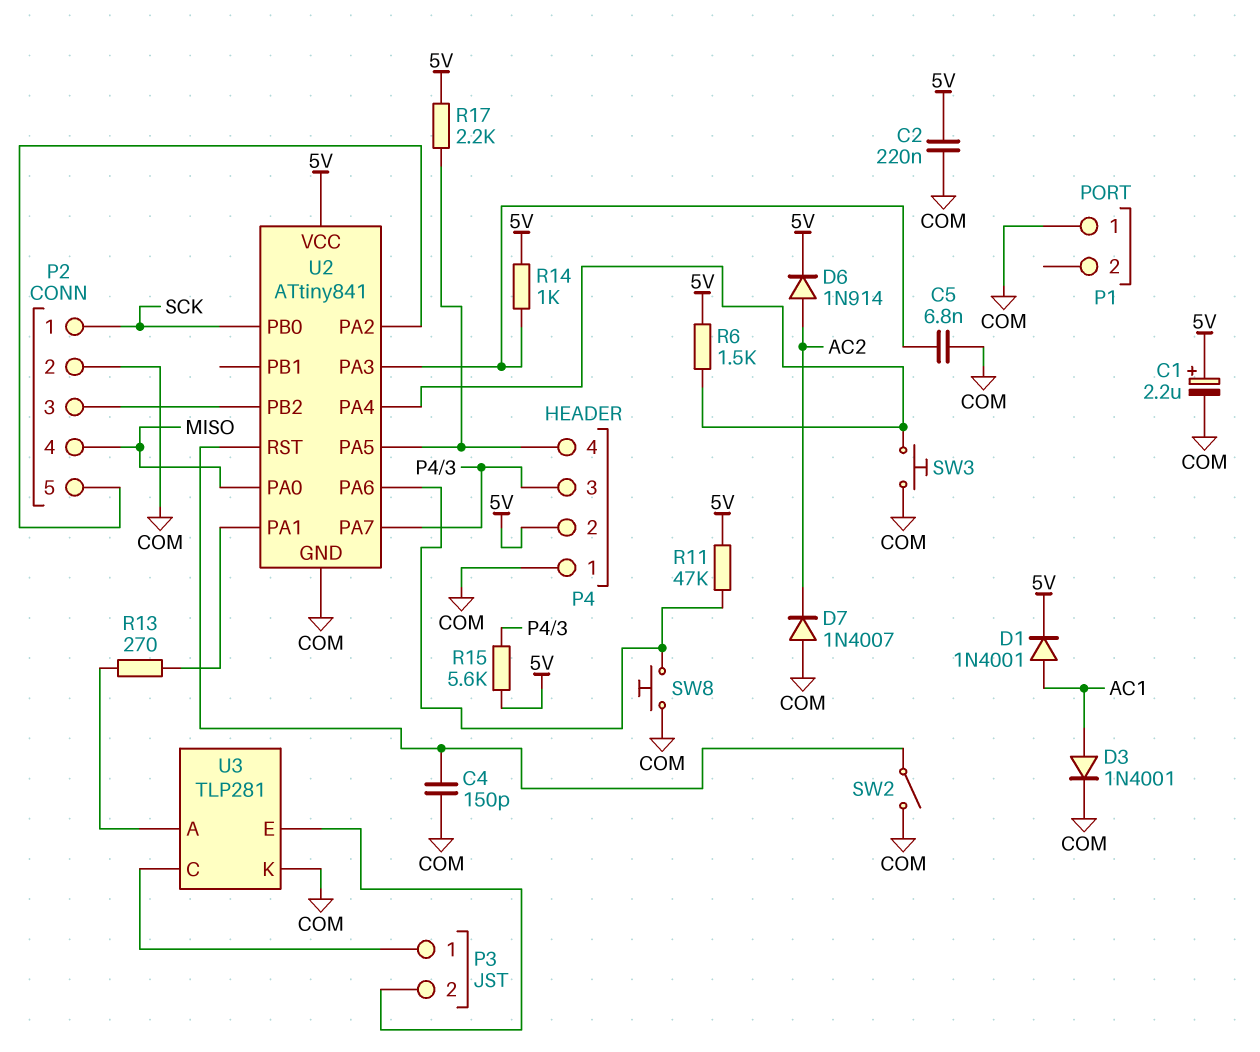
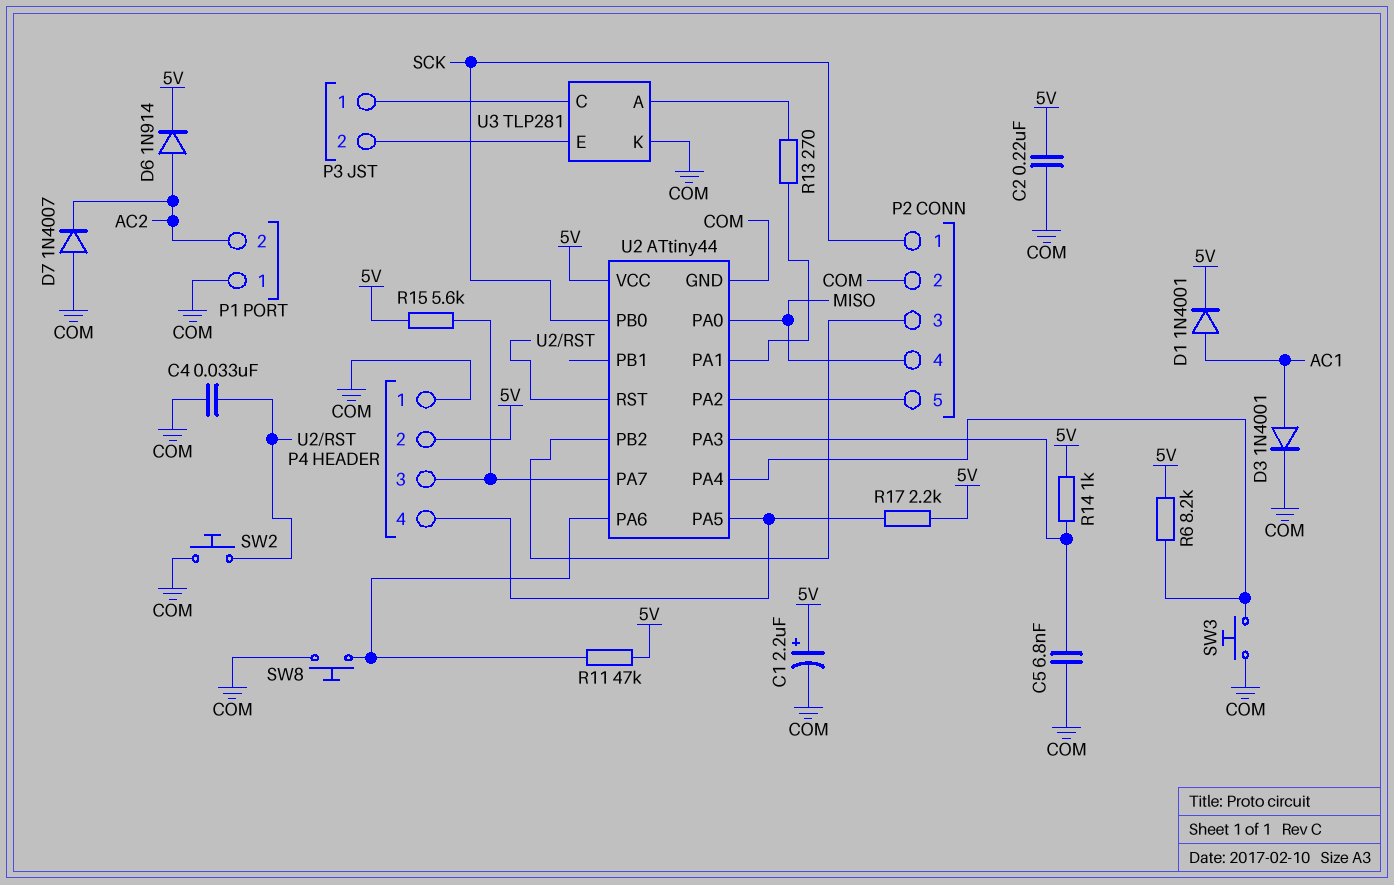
C4: 150pF (COM, U2/RST) -> 33nF (COM, U2/RST)
P1 pin 2: none -> AC2
R6: 1.5k (5V, U2/PA4) -> 8.2k (5V, U2/PA4)
SW2: switch (COM, U2/RST) -> button (COM, U2/RST)
U2: ATtiny841 -> ATtiny44

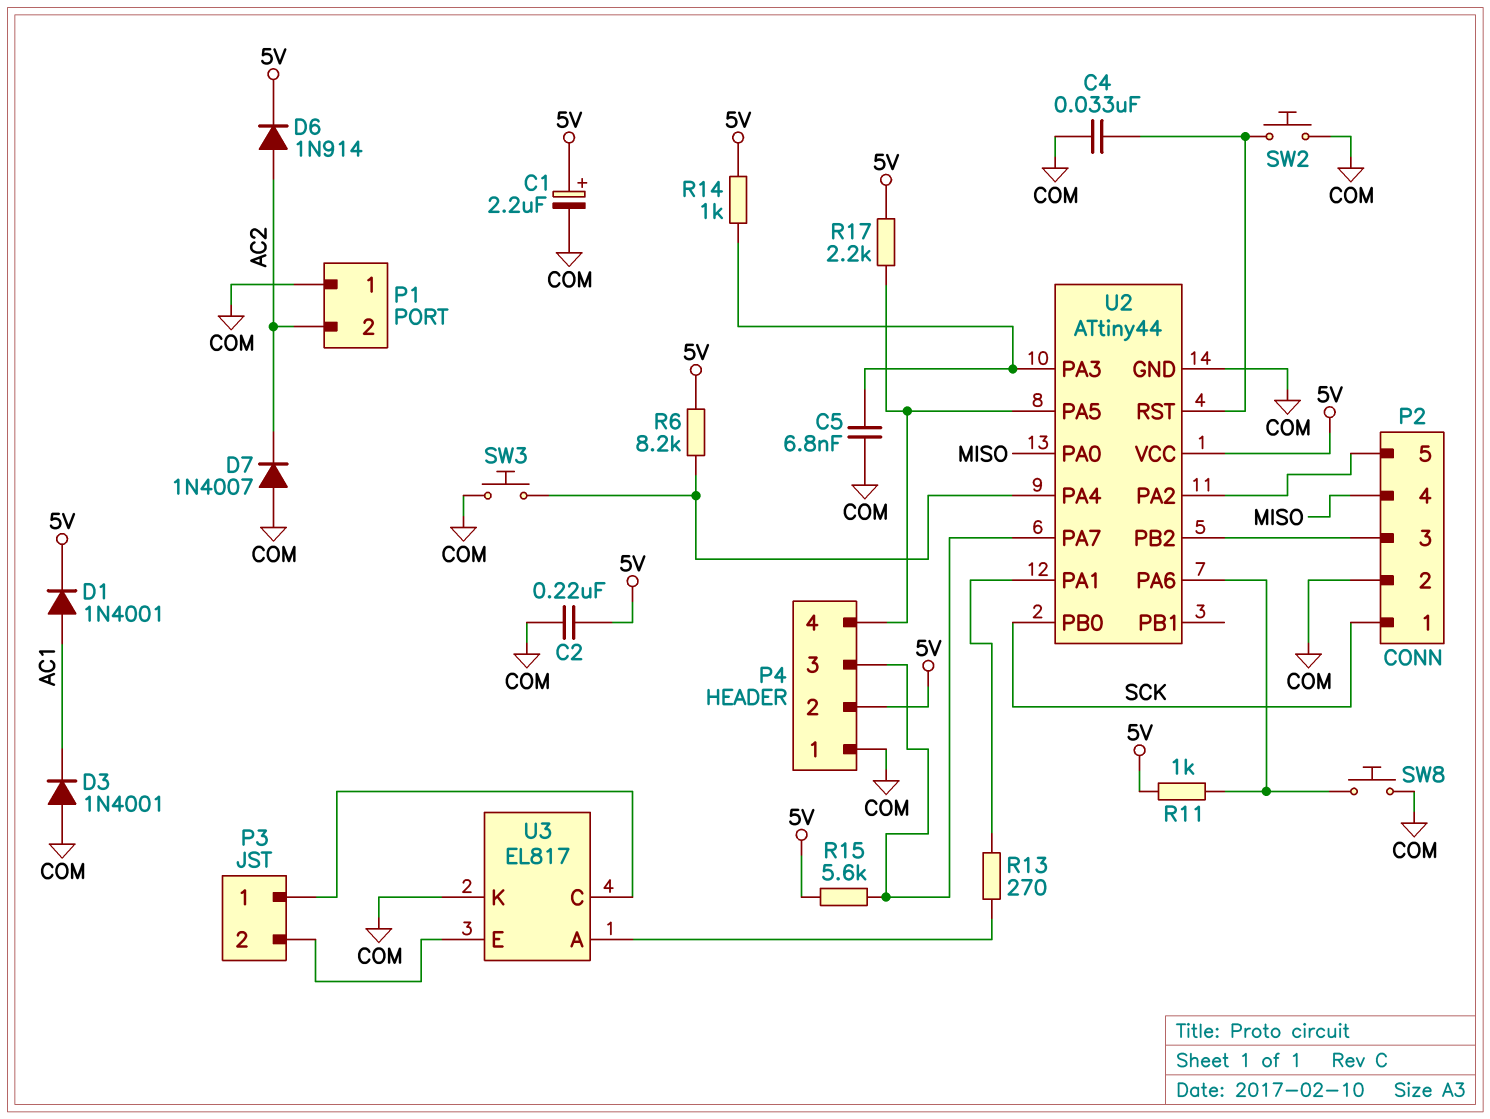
D3: diode 1N4001 (A AC1, K COM) -> diode 1N4001 (A COM, K AC1)
R11: 47k (5V, U2/PA6) -> 1k (5V, U2/PA6)
U3: TLP281 -> EL817

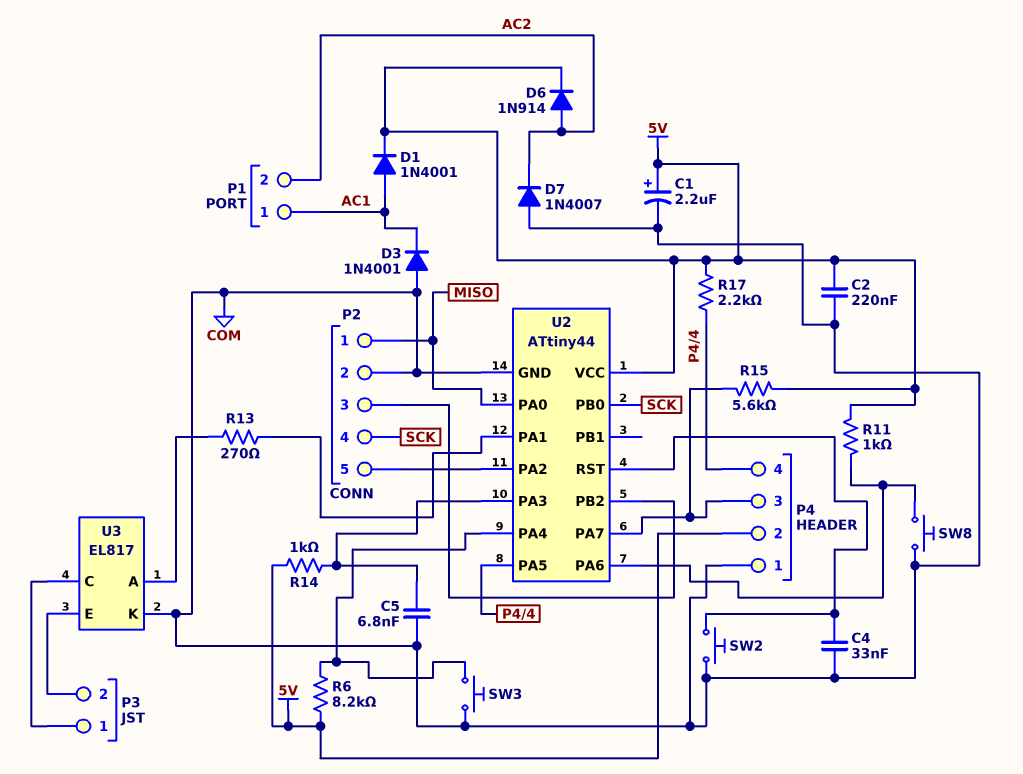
P1 pin 1: COM -> AC1
P2 pin 1: SCK -> MISO
P2 pin 4: MISO -> SCK

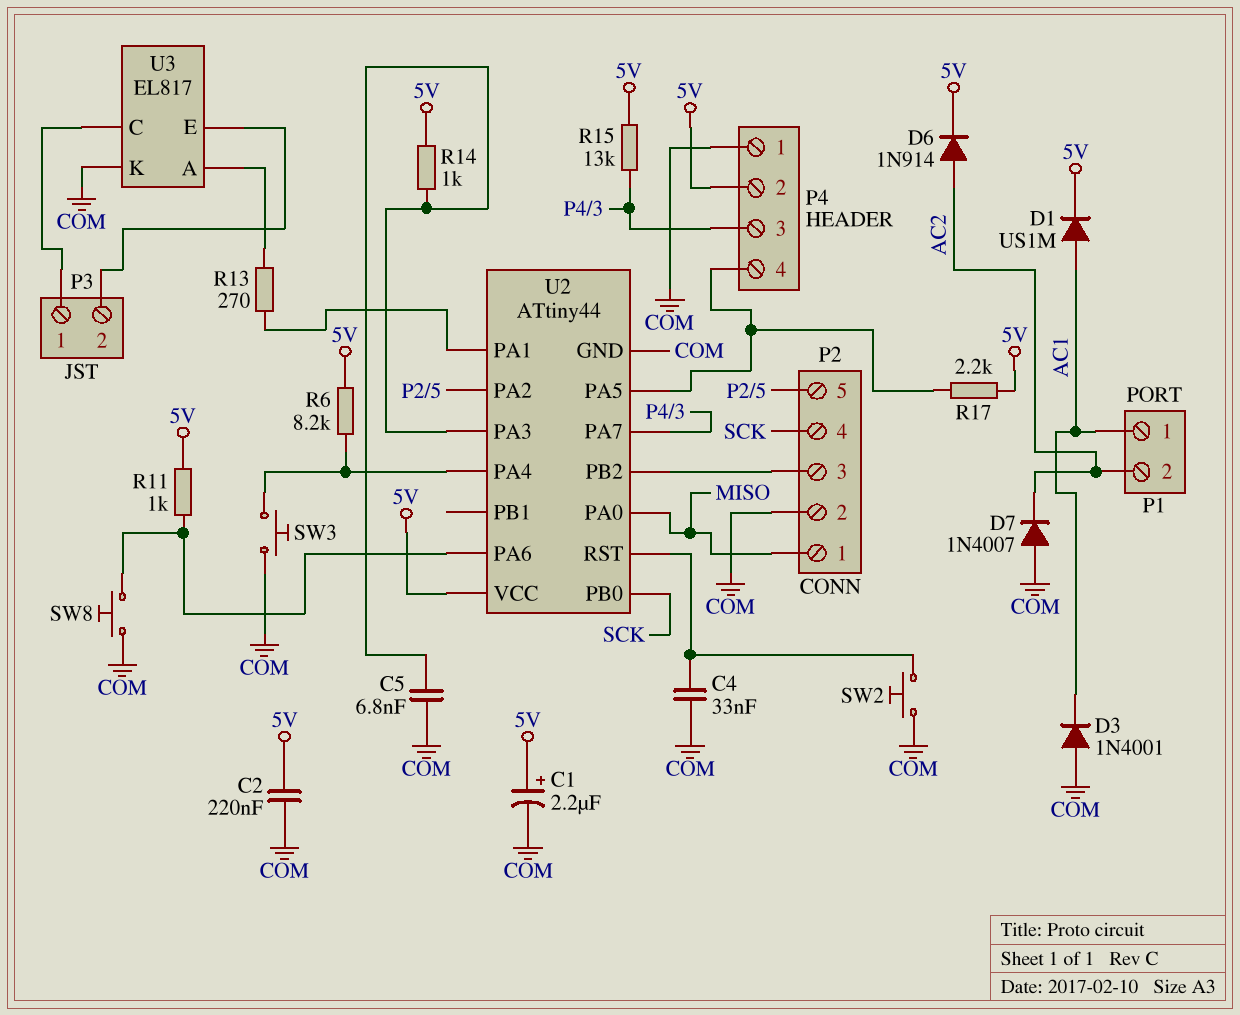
D1: diode 1N4001 (A AC1, K 5V) -> diode US1M (A AC1, K 5V)
R15: 5.6k (5V, P4/3) -> 13k (5V, P4/3)

